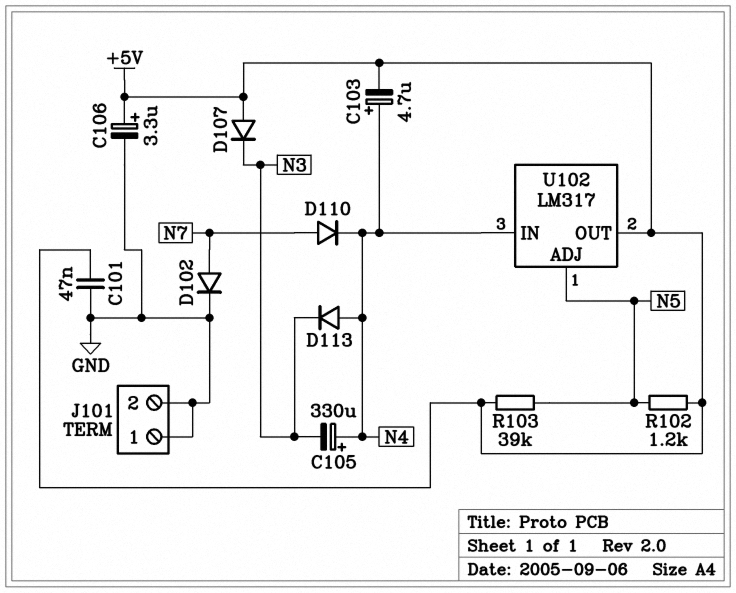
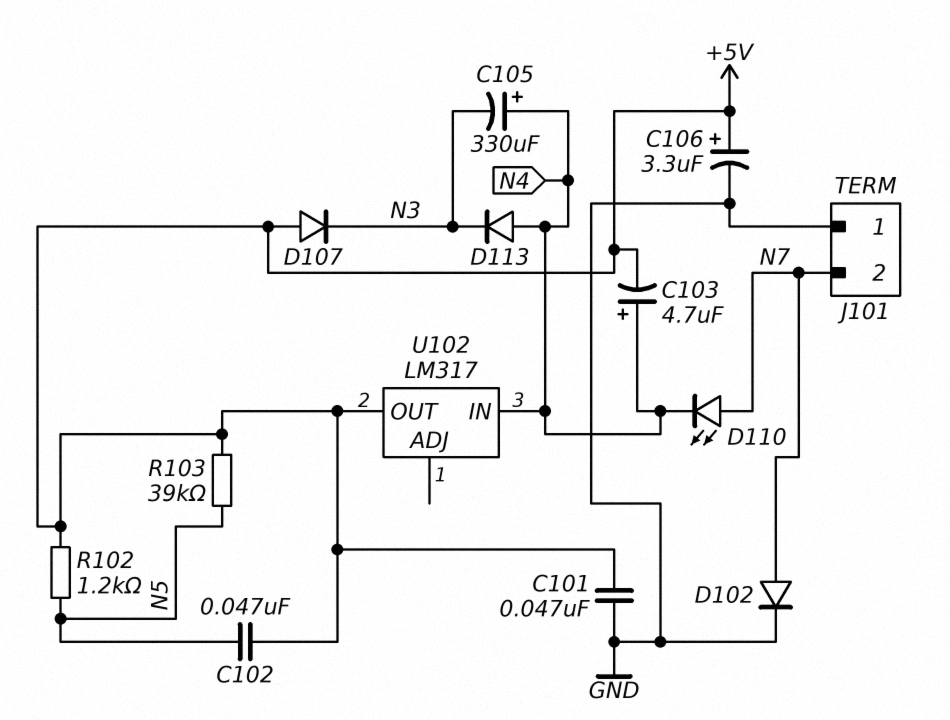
C102: none -> 47nF (+5V, N5)
D110: diode (A N7, K N4) -> LED (A N7, K N4)
J101 pin 2: GND -> N7
U102 pin ADJ: N5 -> none

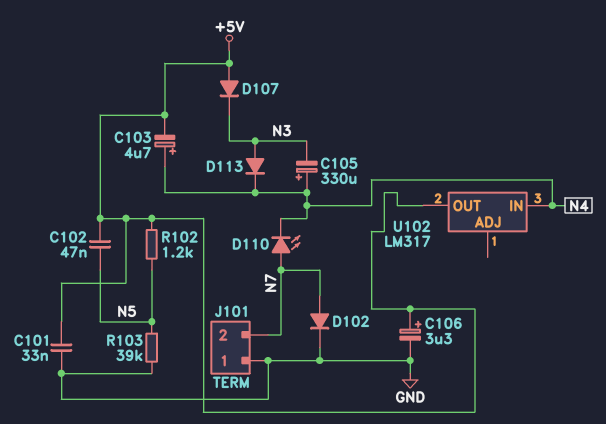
C101: 47nF (+5V, GND) -> 33nF (+5V, GND)
D113: diode (A N4, K N3) -> diode (A N3, K N4)
R103: 39k (+5V, N5) -> 39k (GND, N5)

